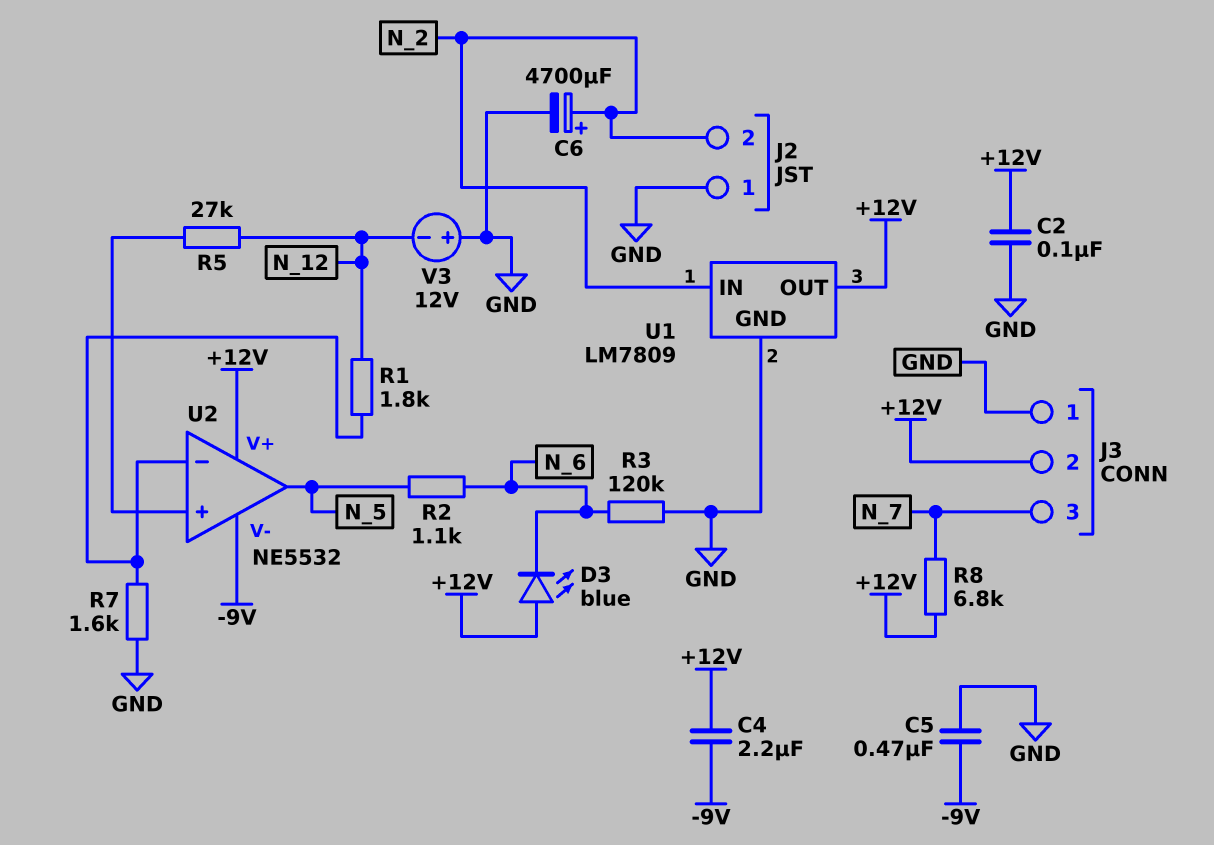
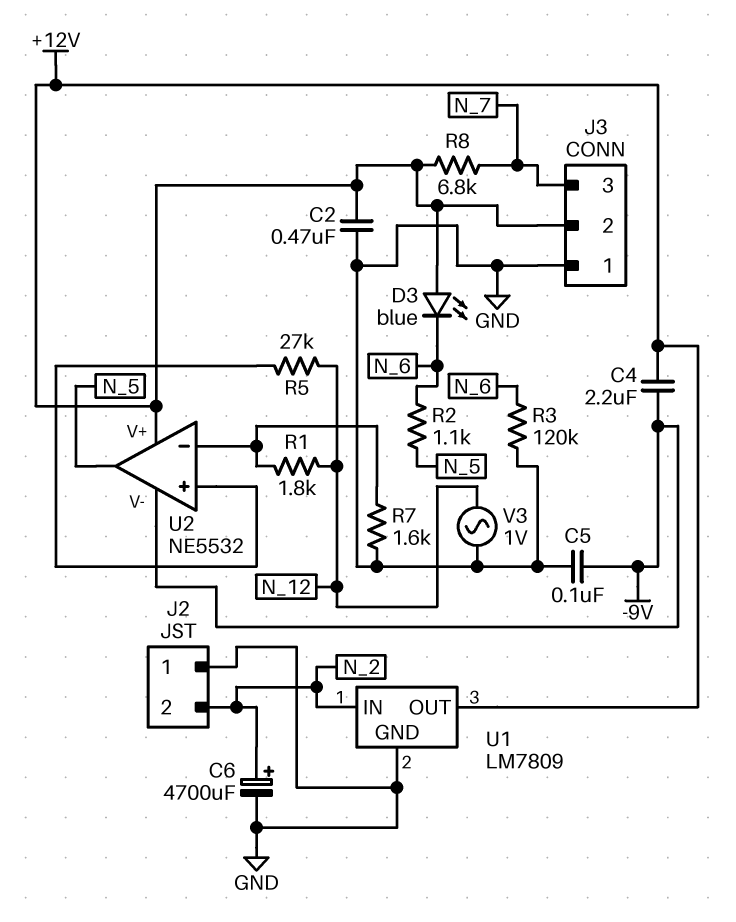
C2: 100nF (+12V, GND) -> 470nF (+12V, GND)
C5: 470nF (-9V, GND) -> 100nF (-9V, GND)
V3: 12V (plus GND, minus N_12) -> AC 1V (GND, N_12)

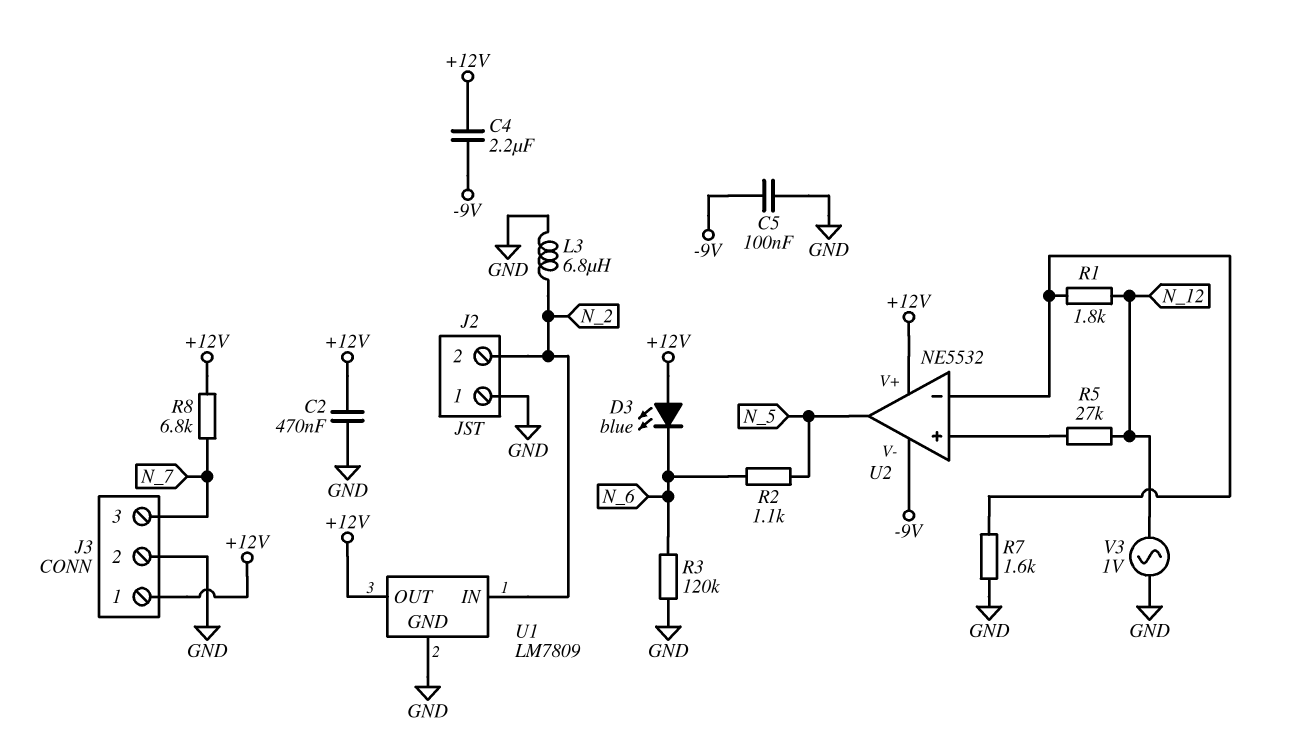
C6: 4700uF (plus N_2, minus GND) -> none
J3 pin 1: GND -> +12V
J3 pin 2: +12V -> GND
L3: none -> 6.8uH (GND, N_2)

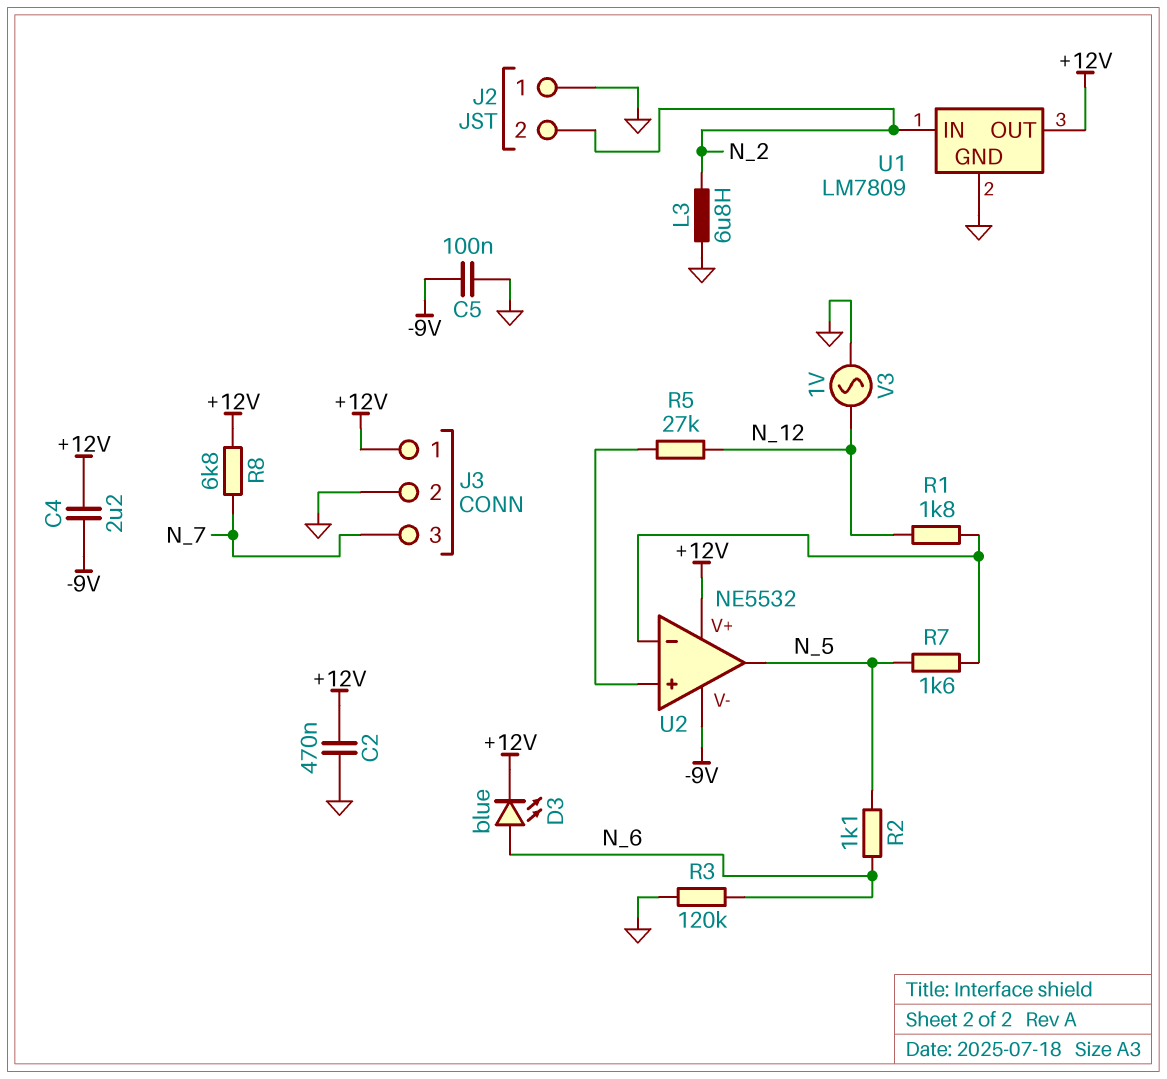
D3: LED blue (A +12V, K N_6) -> LED blue (A N_6, K +12V)
R7: 1.6k (GND, U2/in-) -> 1.6k (N_5, U2/in-)

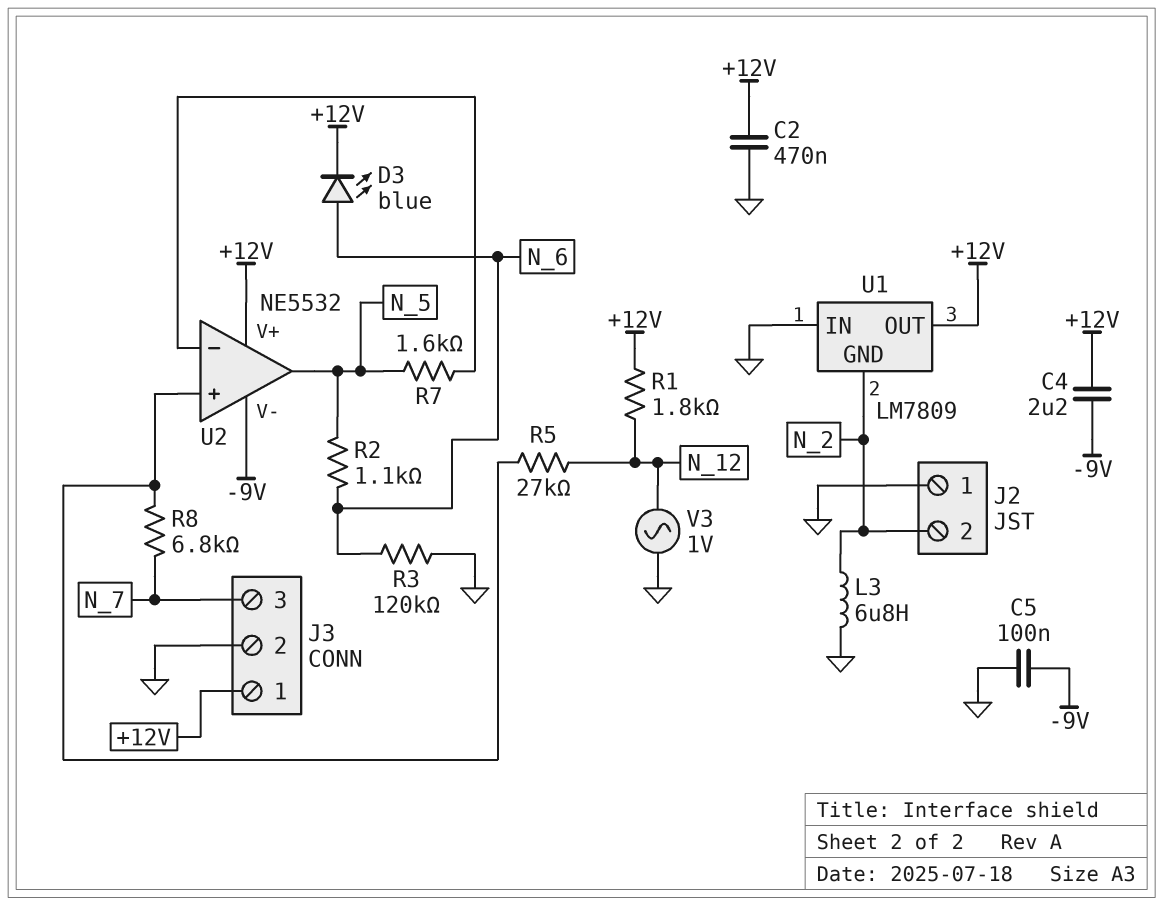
R1: 1.8k (N_12, U2/in-) -> 1.8k (+12V, N_12)
R8: 6.8k (+12V, N_7) -> 6.8k (N_7, U2/in+)
U1 pin GND: GND -> N_2
U1 pin IN: N_2 -> GND

